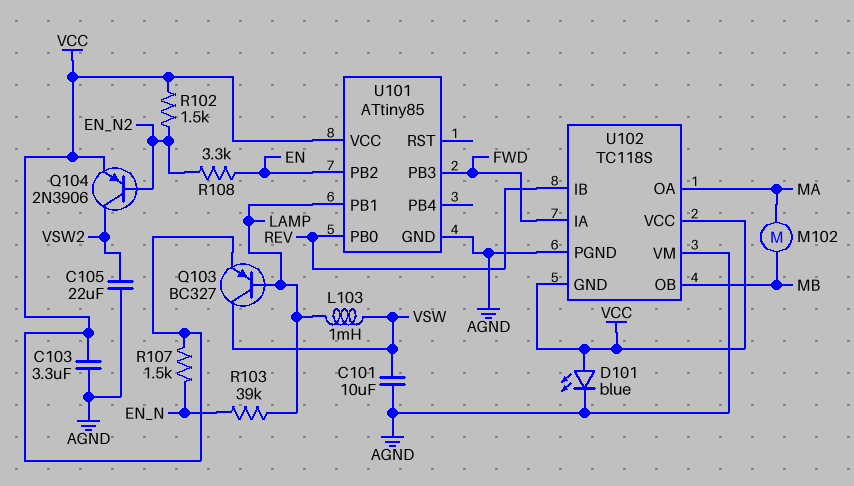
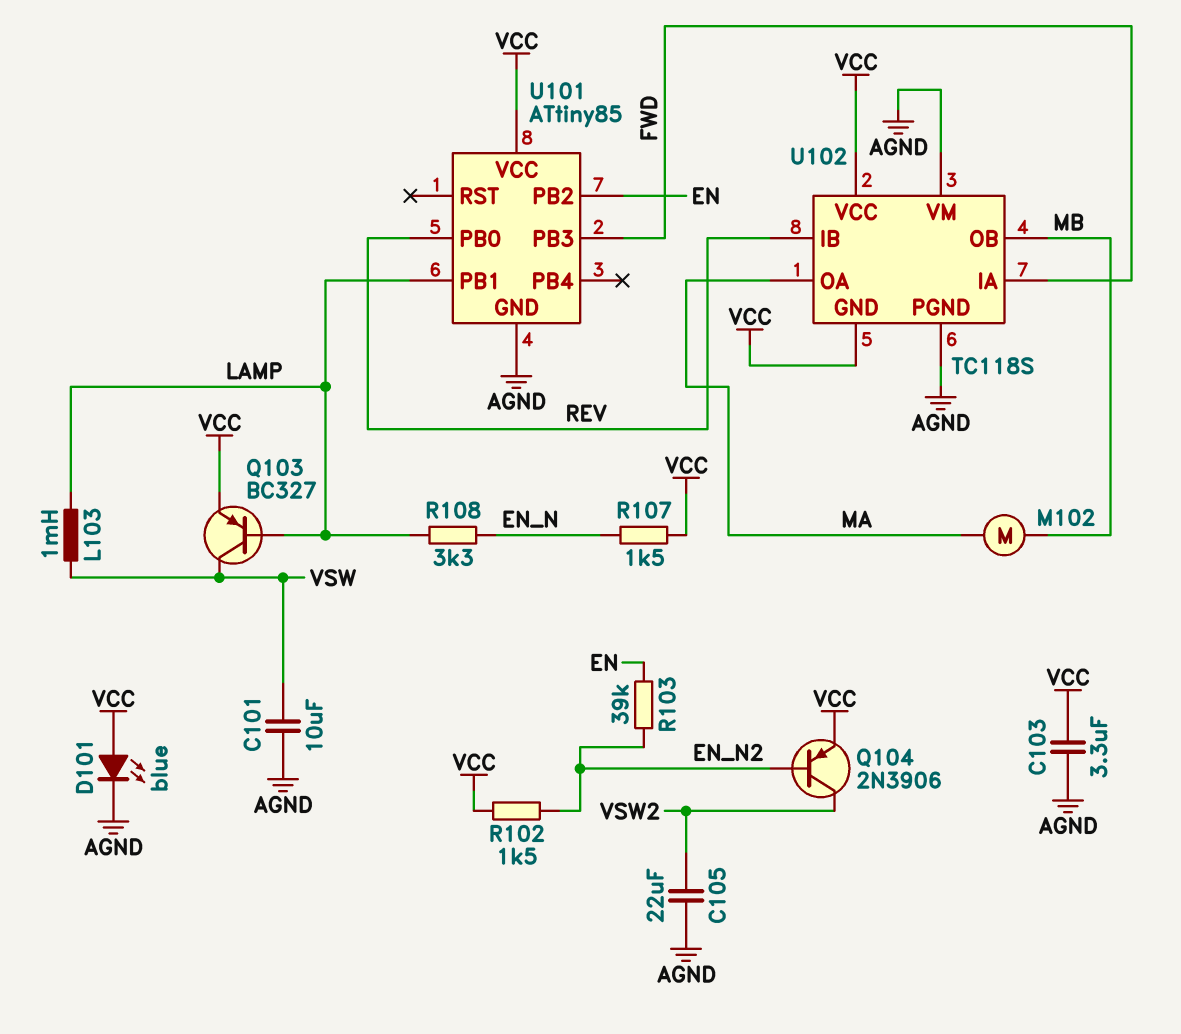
R103: 39k (EN_N, LAMP) -> 39k (EN, EN_N2)
R108: 3.3k (EN, EN_N2) -> 3.3k (EN_N, LAMP)

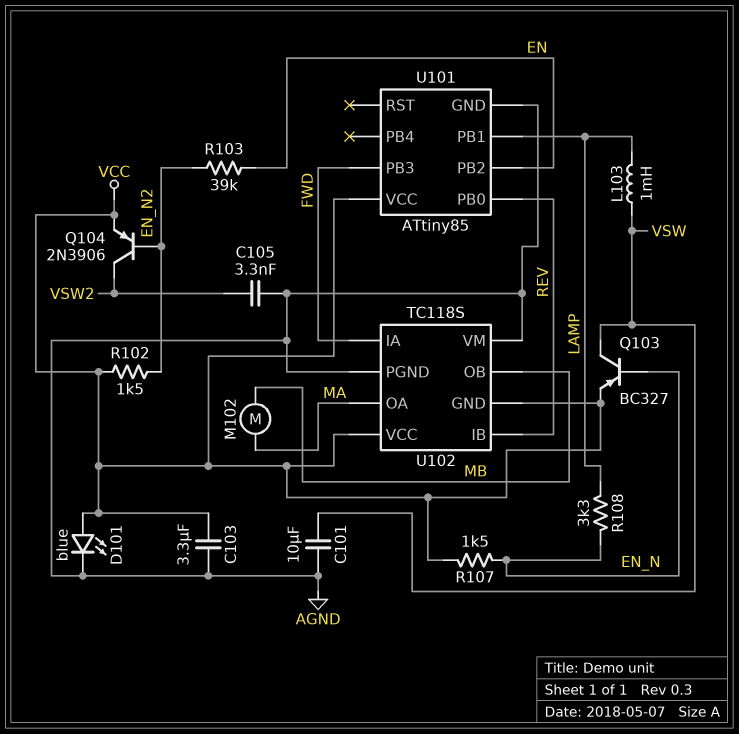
C105: 22uF (AGND, VSW2) -> 3.3nF (AGND, VSW2)
Q103: PNP BC327 (B LAMP, C VSW, E VCC) -> PNP BC327 (B EN_N, C VSW, E VCC)

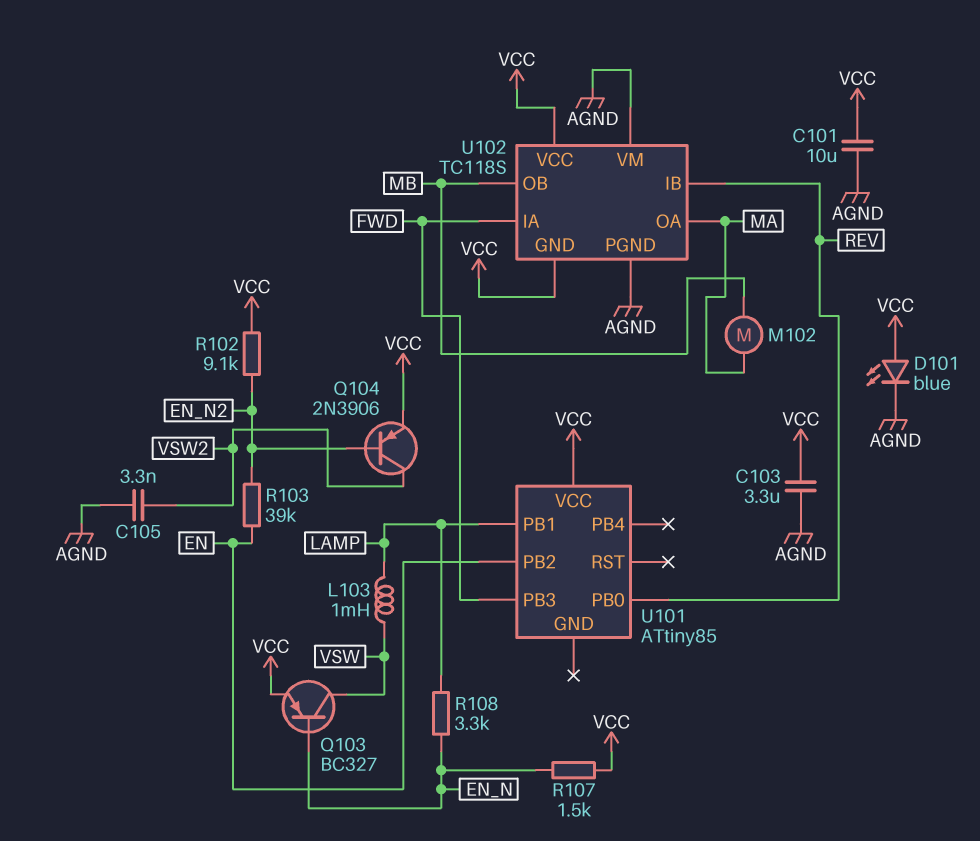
C101: 10uF (AGND, VSW) -> 10uF (AGND, VCC)
R102: 1.5k (EN_N2, VCC) -> 9.1k (EN_N2, VCC)
U101 pin GND: AGND -> none

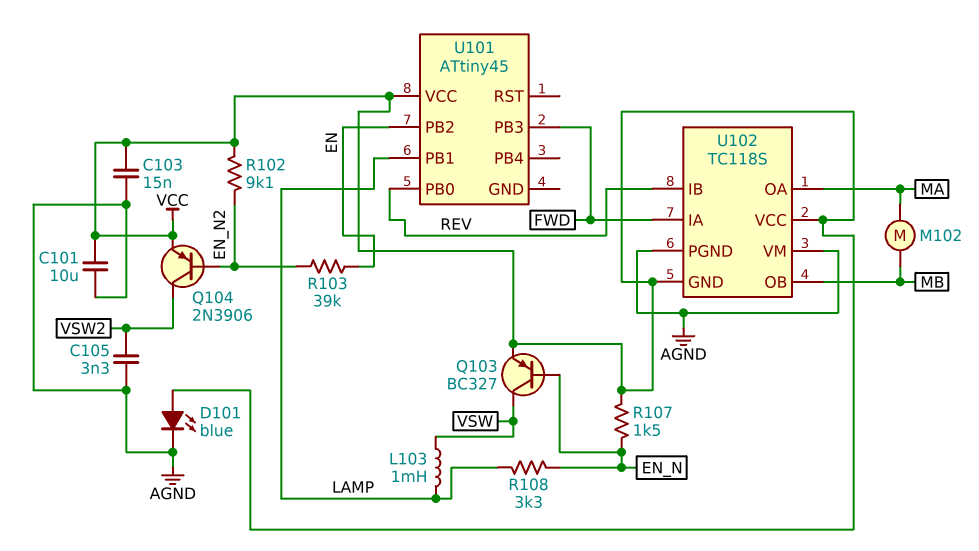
C103: 3.3uF (AGND, VCC) -> 15nF (AGND, VCC)
U101: ATtiny85 -> ATtiny45

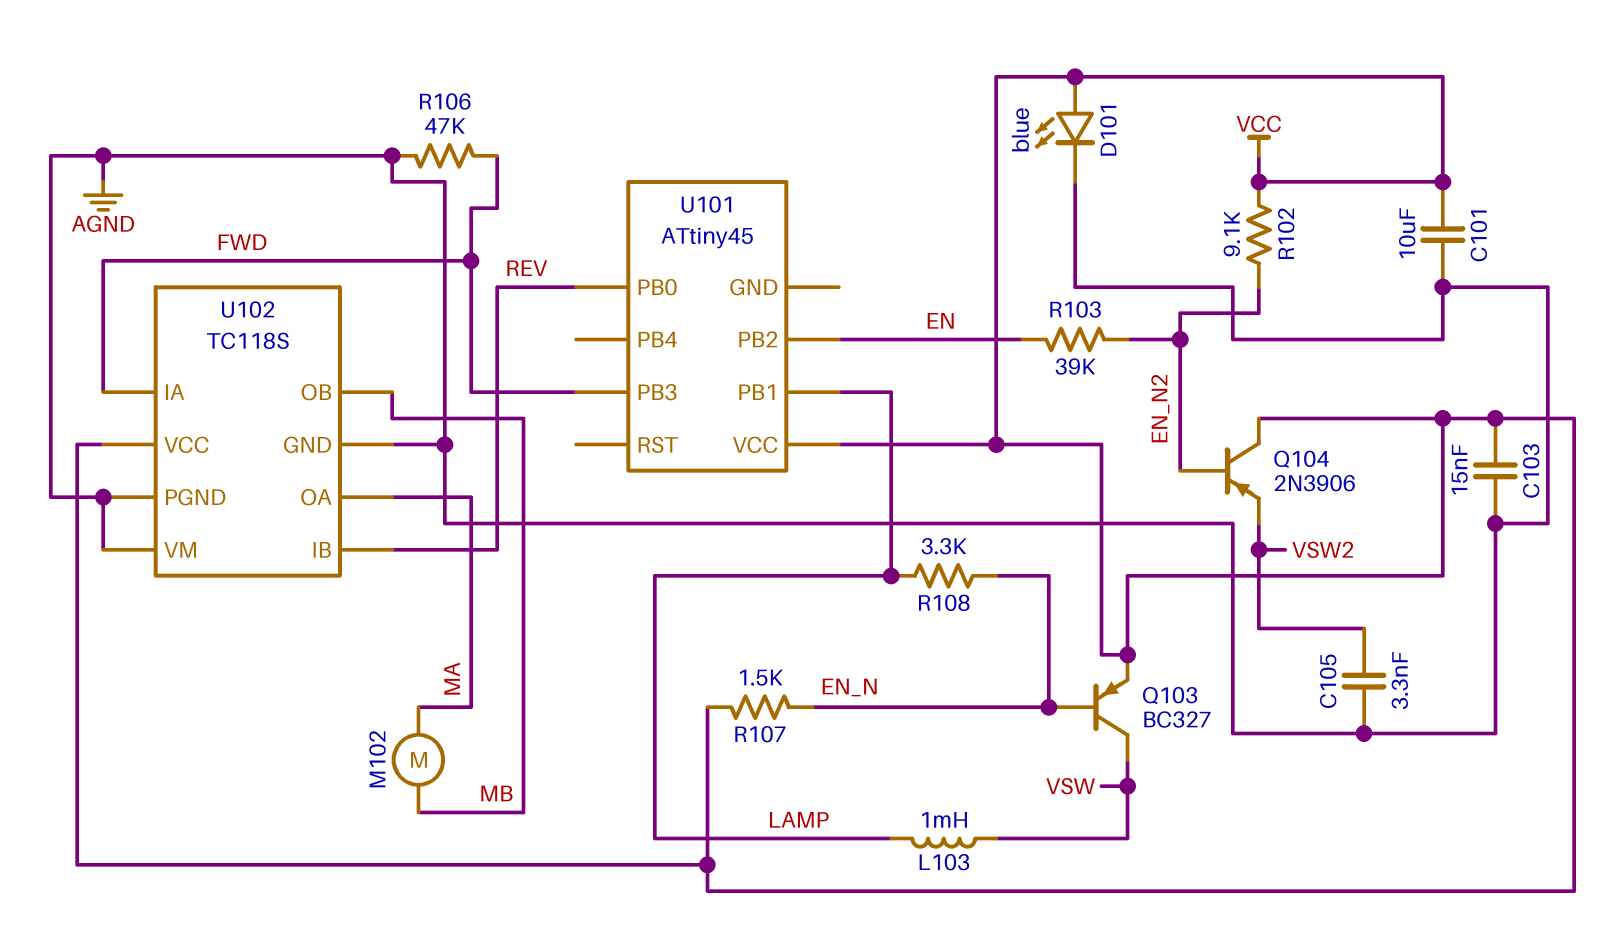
Q104: PNP 2N3906 (B EN_N2, C VSW2, E VCC) -> PNP 2N3906 (B EN_N2, C VCC, E VSW2)
R106: none -> 47k (AGND, FWD)
U102 pin GND: VCC -> AGND

